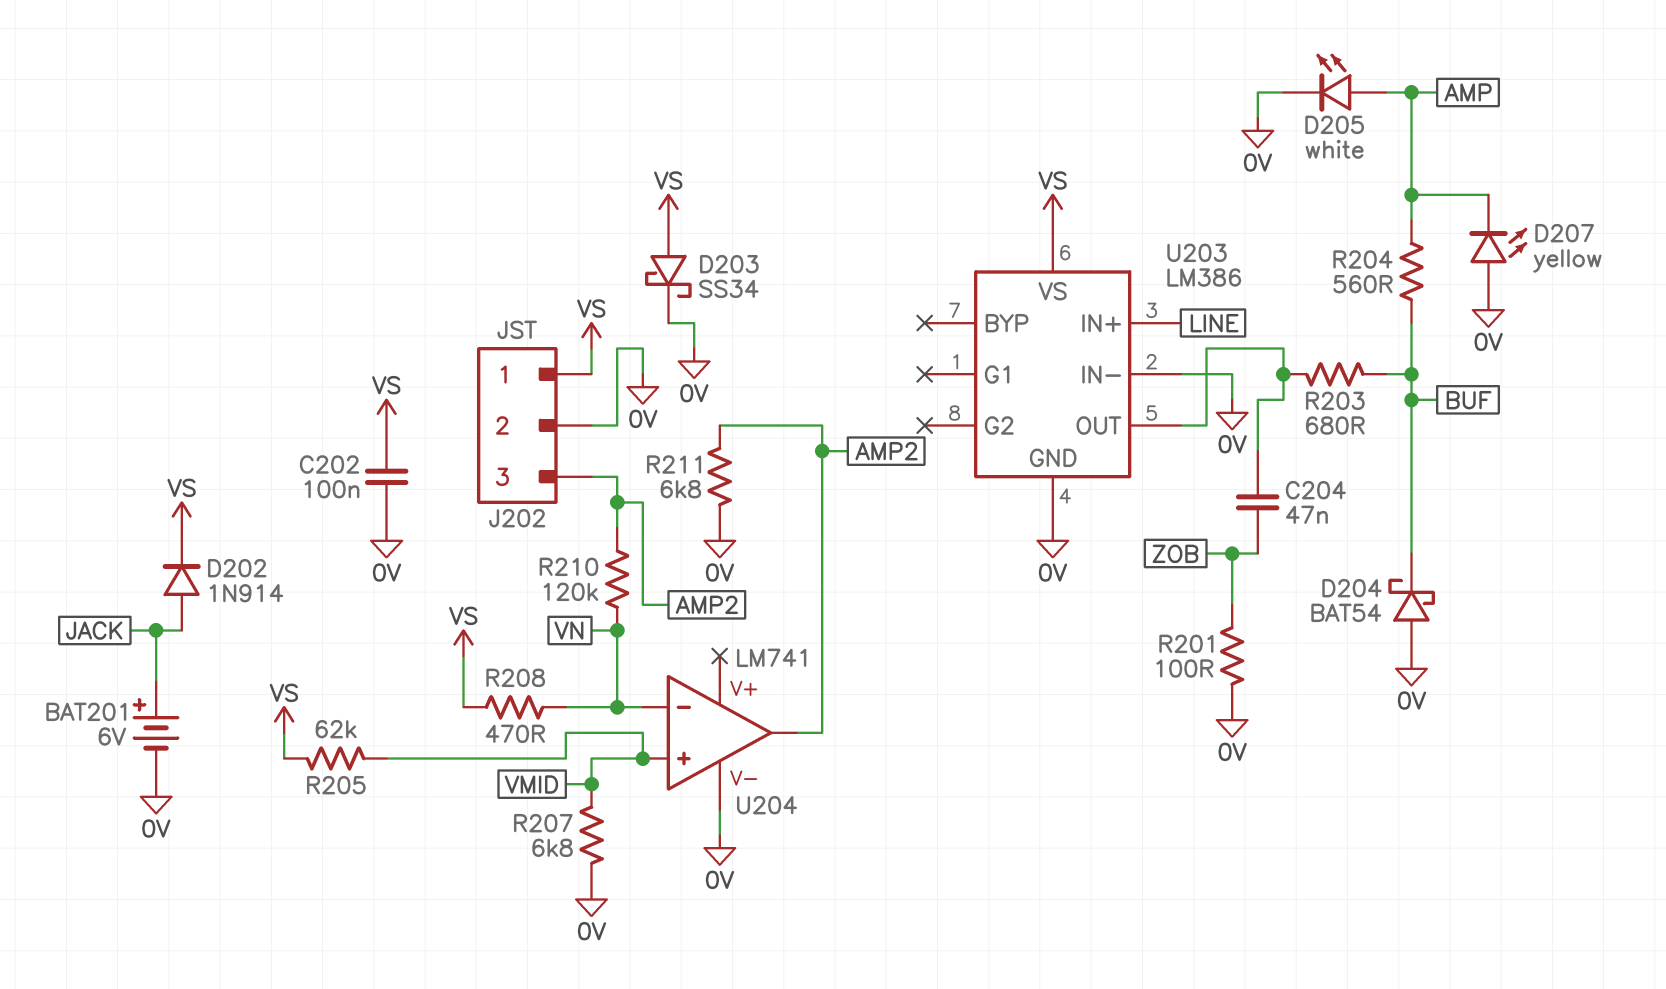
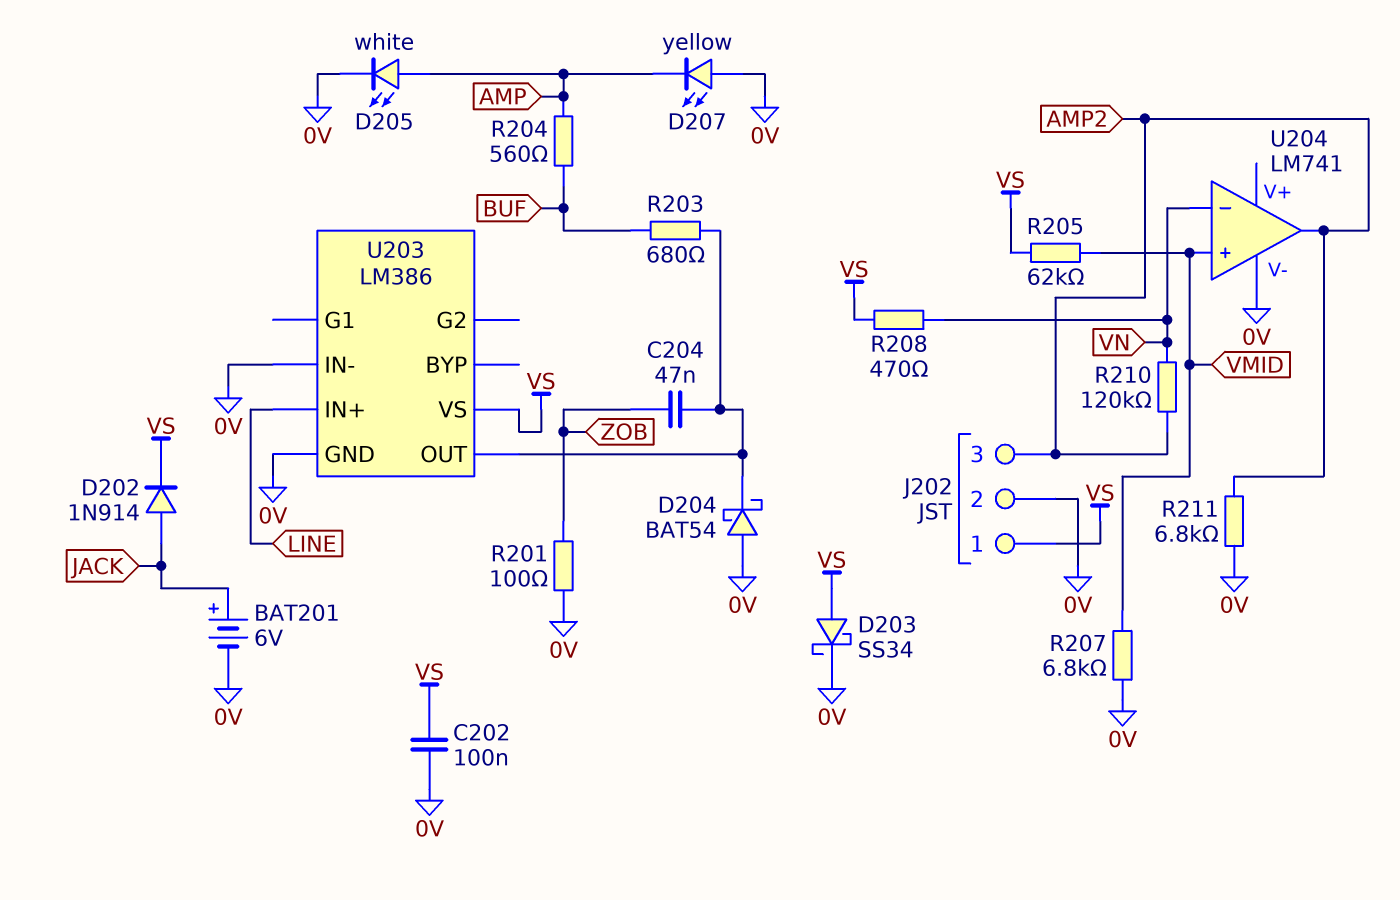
D204: schottky BAT54 (A 0V, K BUF) -> schottky BAT54 (A 0V, K U203/OUT)

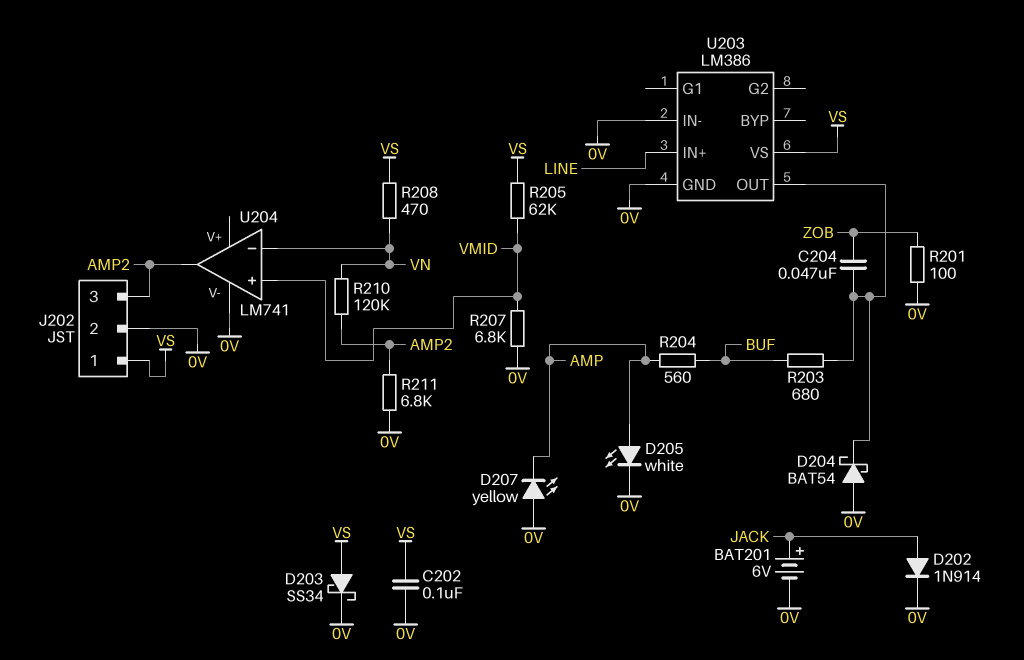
D202: diode 1N914 (A JACK, K VS) -> diode 1N914 (A JACK, K 0V)

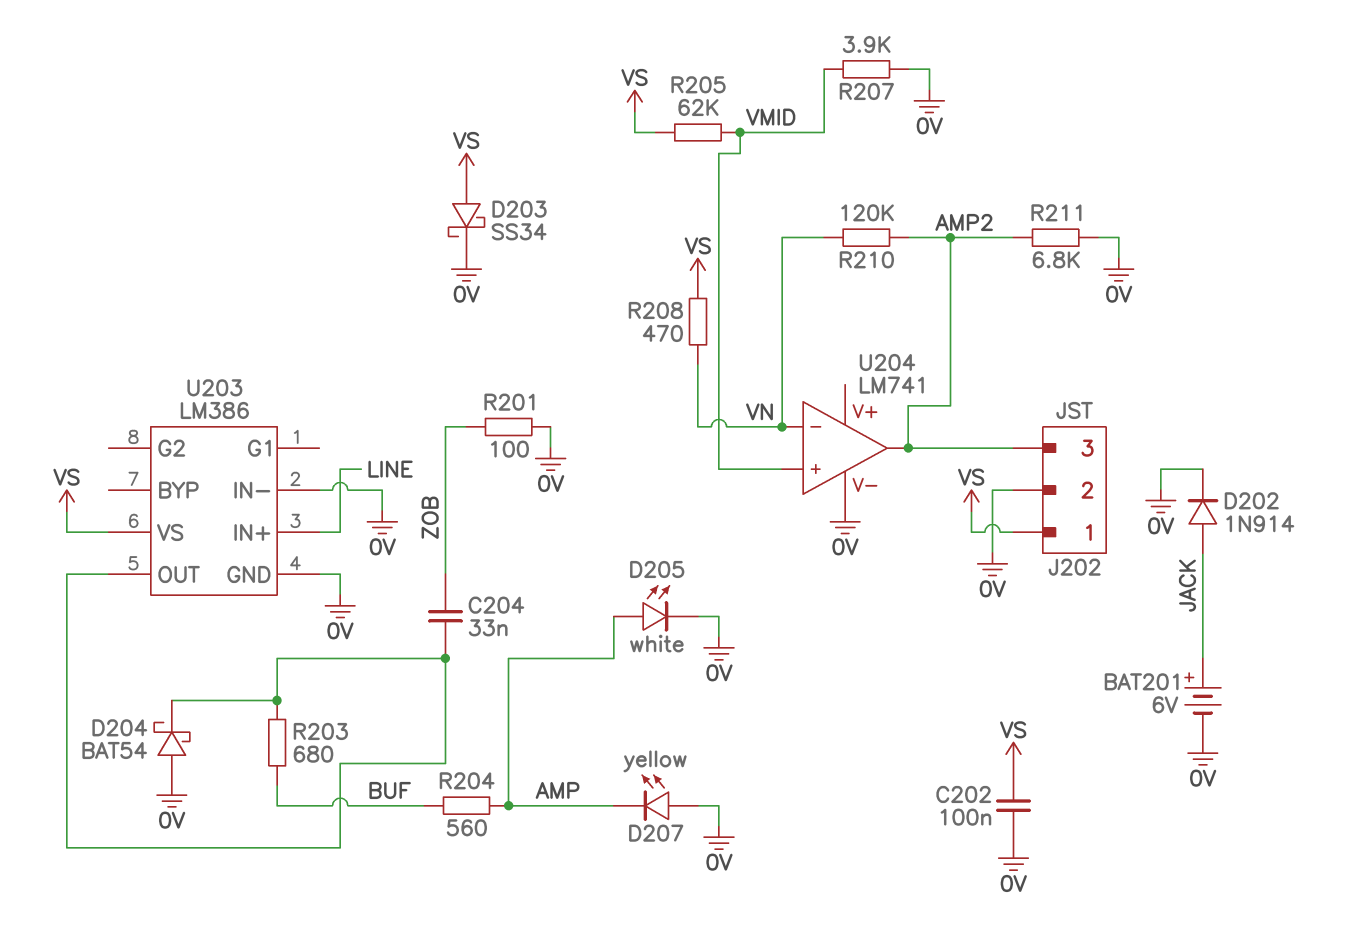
C204: 47nF (U203/OUT, ZOB) -> 33nF (U203/OUT, ZOB)
R207: 6.8k (0V, VMID) -> 3.9k (0V, VMID)

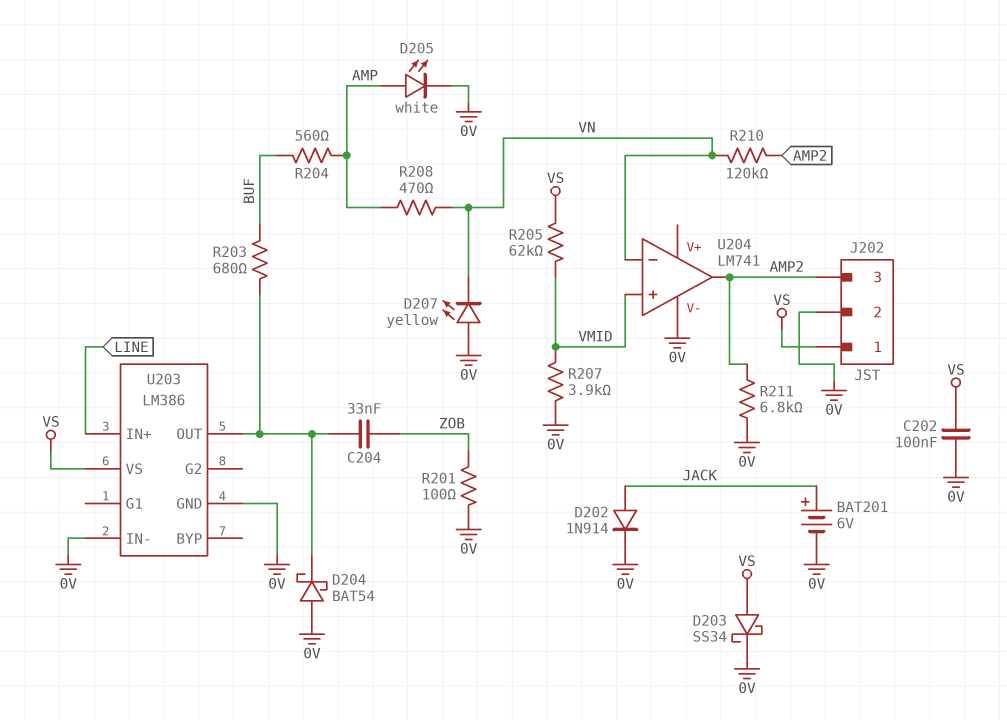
D207: LED yellow (A 0V, K AMP) -> LED yellow (A 0V, K VN)
R208: 470 (VN, VS) -> 470 (AMP, VN)

